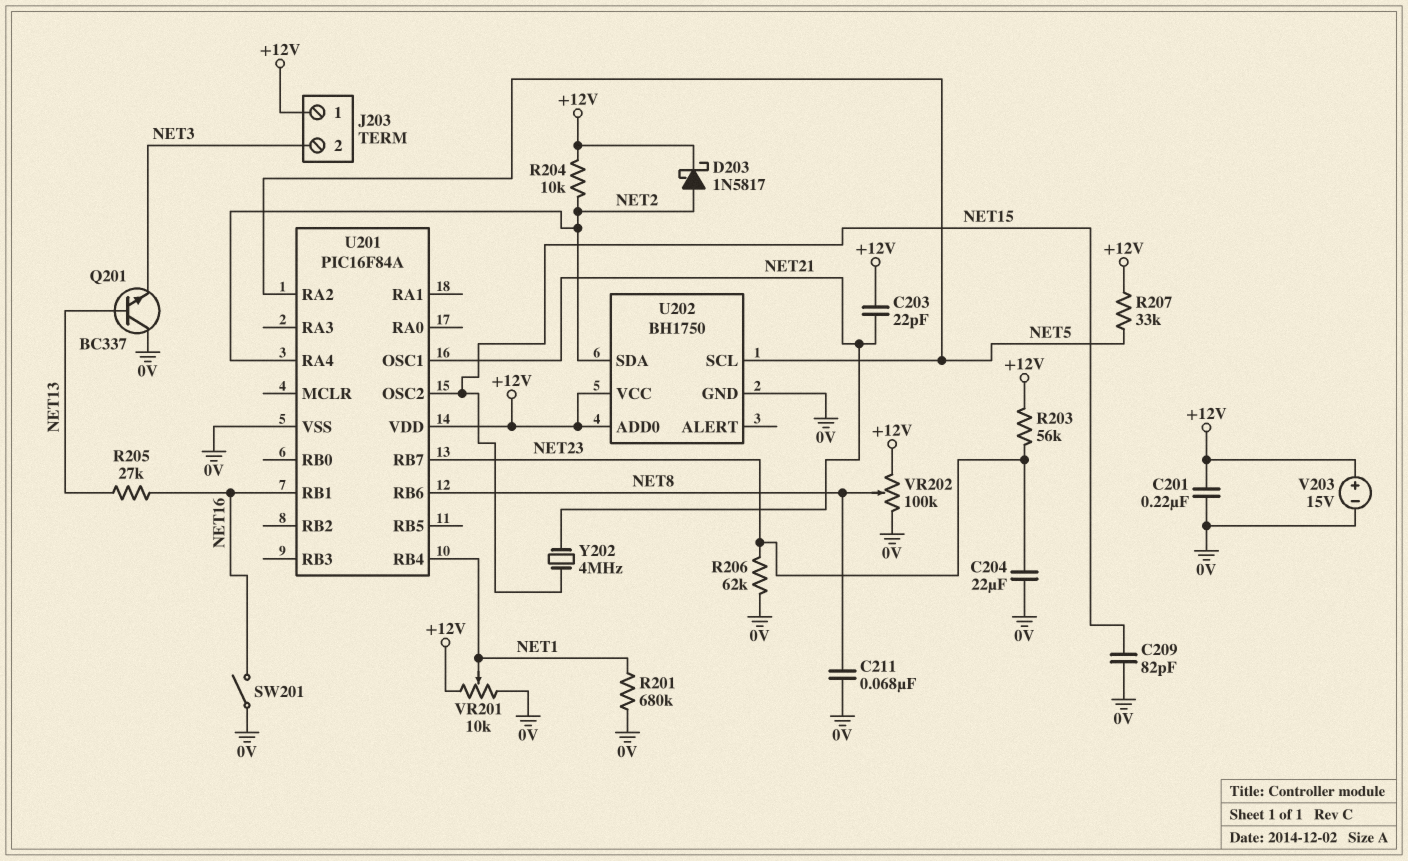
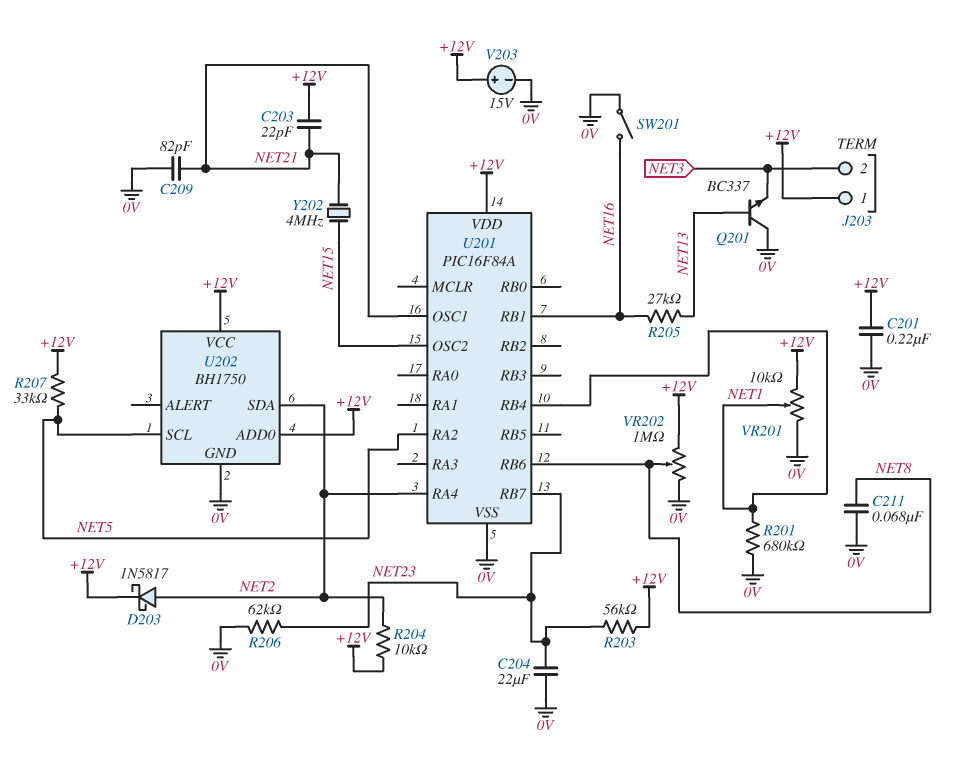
C209: 82pF (0V, NET15) -> 82pF (0V, NET21)
VR202: 100k (+12V, 0V, wiper NET8) -> 1M (+12V, 0V, wiper NET8)

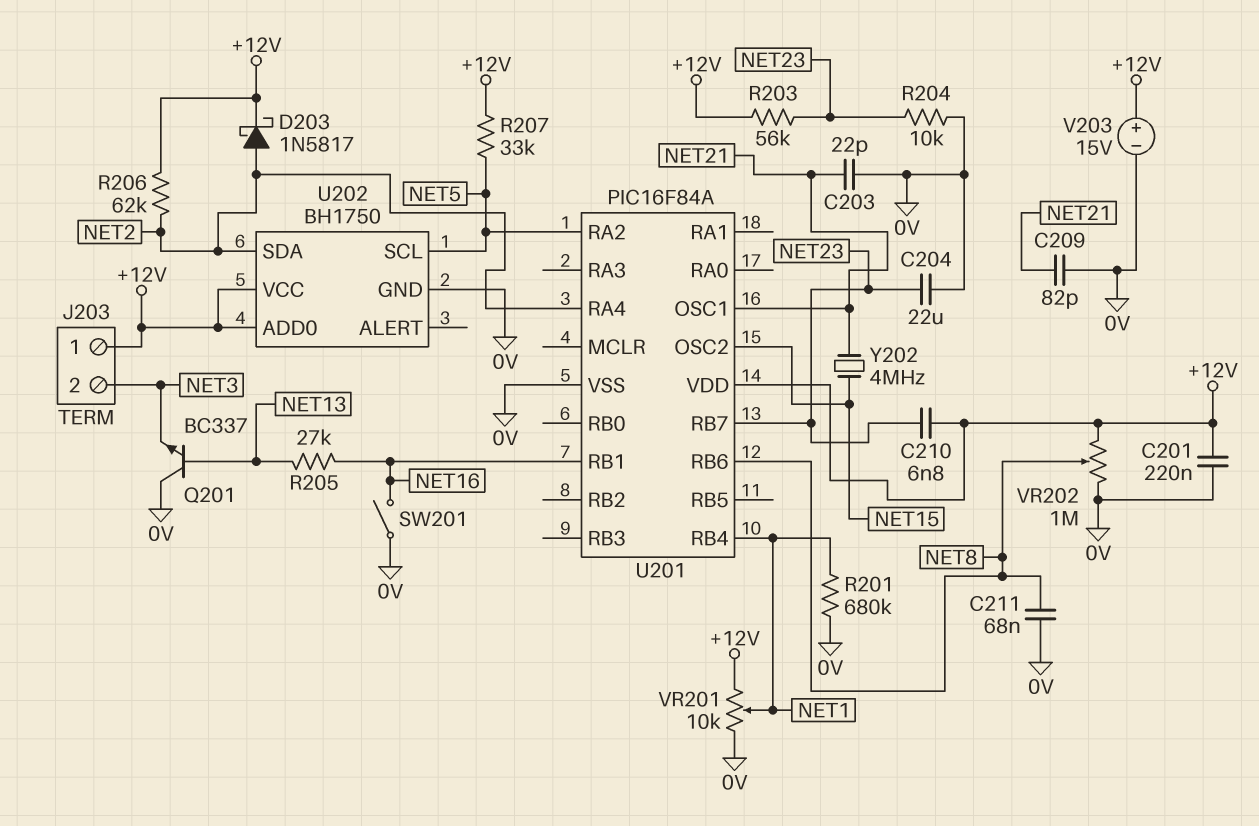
C203: 22pF (+12V, NET21) -> 22pF (0V, NET21)
C210: none -> 6.8nF (+12V, NET23)
R204: 10k (+12V, NET2) -> 10k (0V, NET23)
R206: 62k (0V, NET23) -> 62k (+12V, NET2)

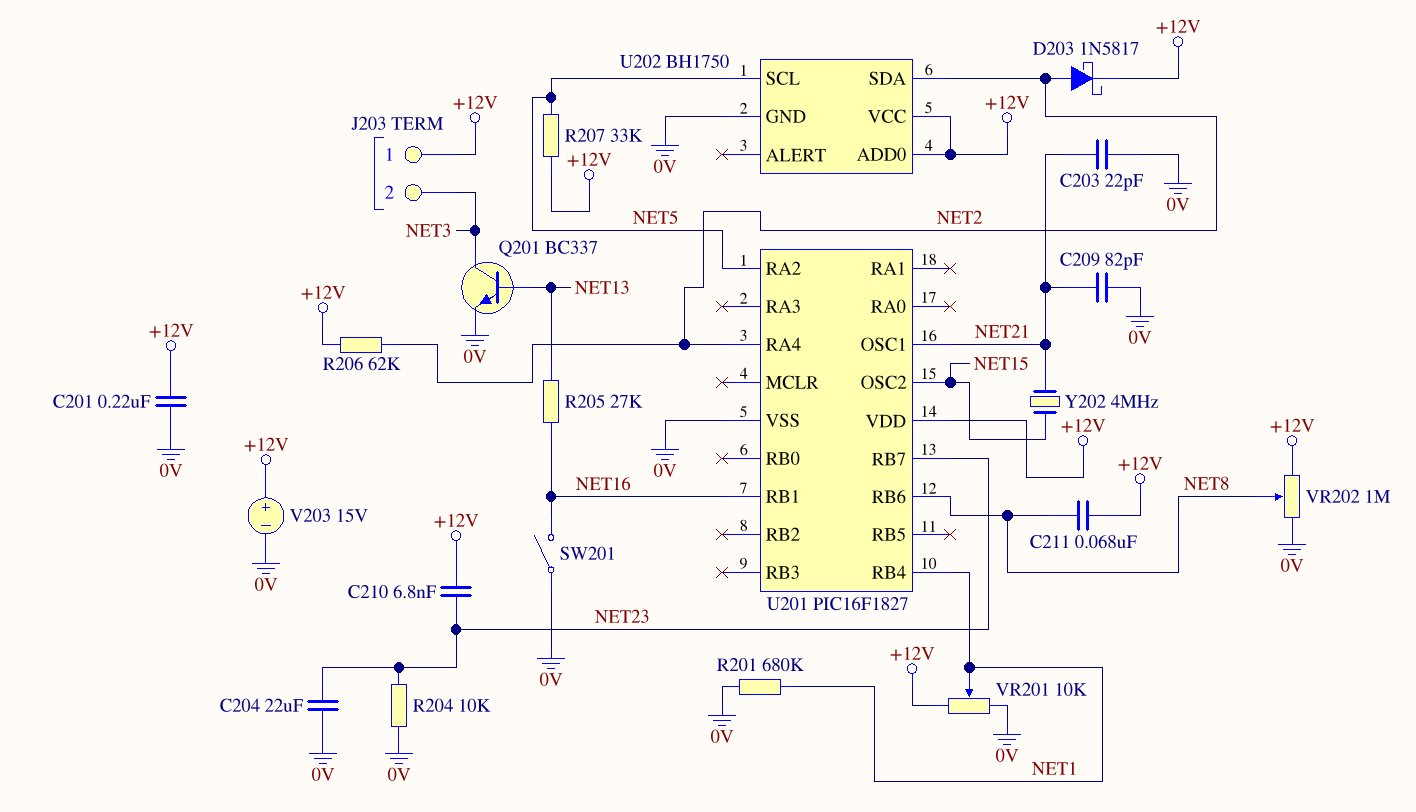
C211: 68nF (0V, NET8) -> 68nF (+12V, NET8)
Q201: NPN BC337 (B NET13, C 0V, E NET3) -> NPN BC337 (B NET13, C NET3, E 0V)
R203: 56k (+12V, NET23) -> none
U201: PIC16F84A -> PIC16F1827

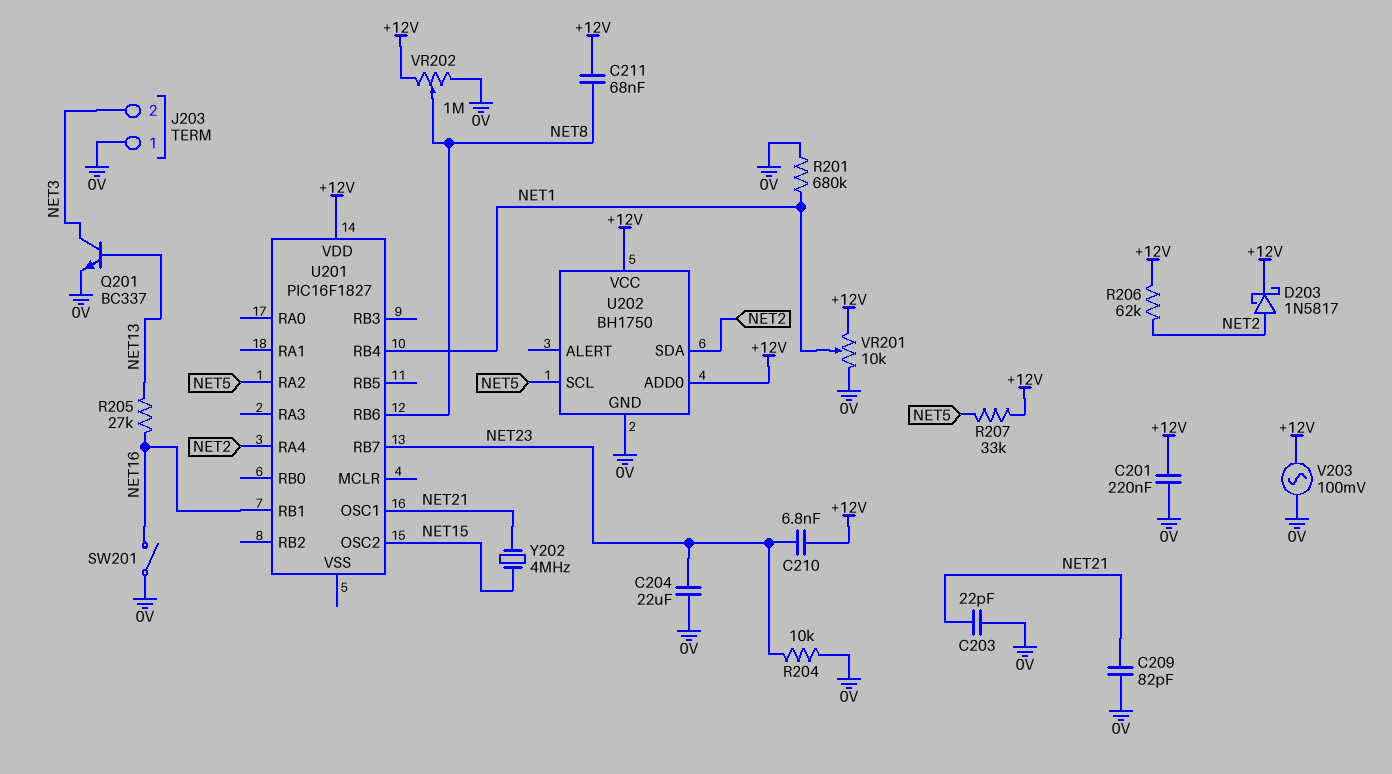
J203 pin 1: +12V -> 0V
U201 pin VSS: 0V -> none
V203: 15V (plus +12V, minus 0V) -> AC 100mV (+12V, 0V)

